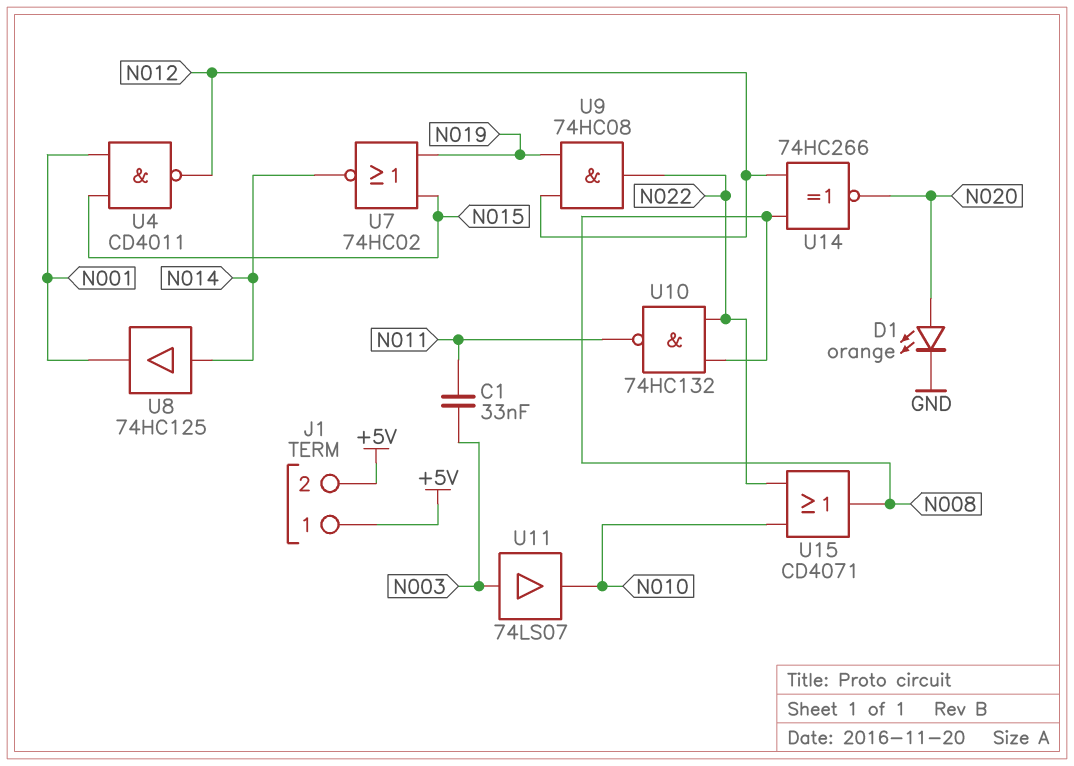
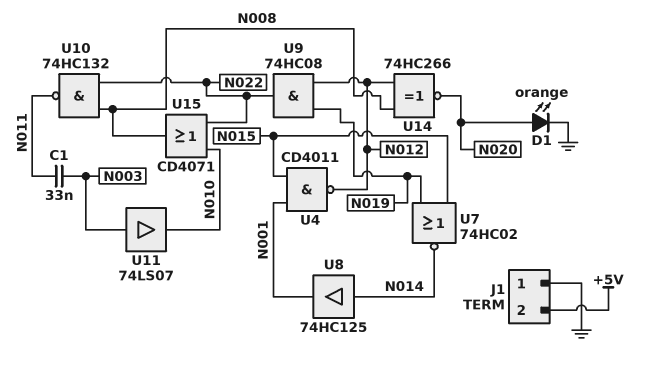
J1 pin 1: +5V -> GND

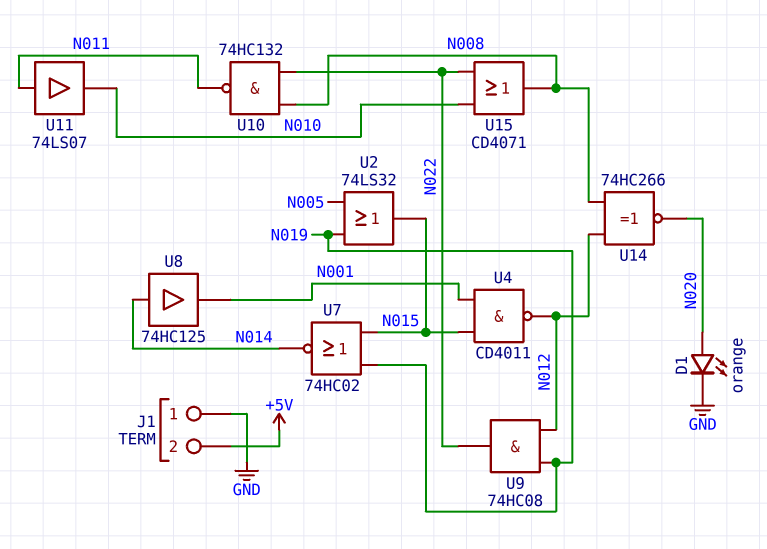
C1: 33nF (N003, N011) -> none
U2: none -> OR 74LS32 (in N005, in N019, out N015)
U11: buffer 74LS07 (in N003, out N010) -> buffer 74LS07 (in N011, out N010)

